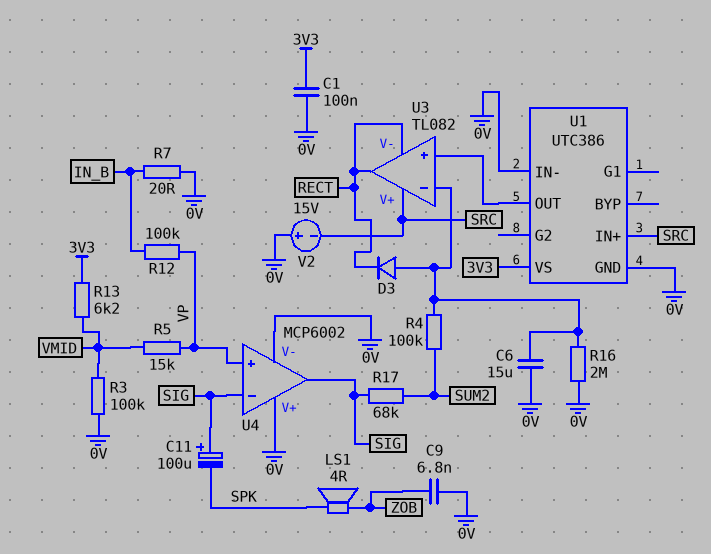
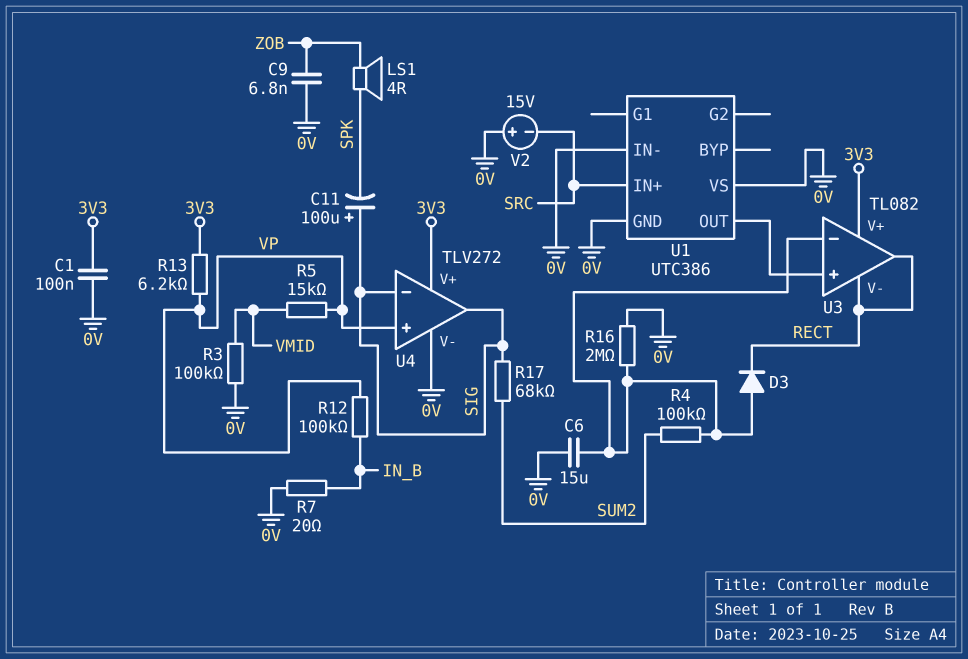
R13: 6.2k (3V3, VMID) -> 6.2k (3V3, VP)
U1 pin VS: 3V3 -> 0V
U3 pin V+: SRC -> 3V3
U4: MCP6002 -> TLV272
U4 pin V+: 0V -> 3V3

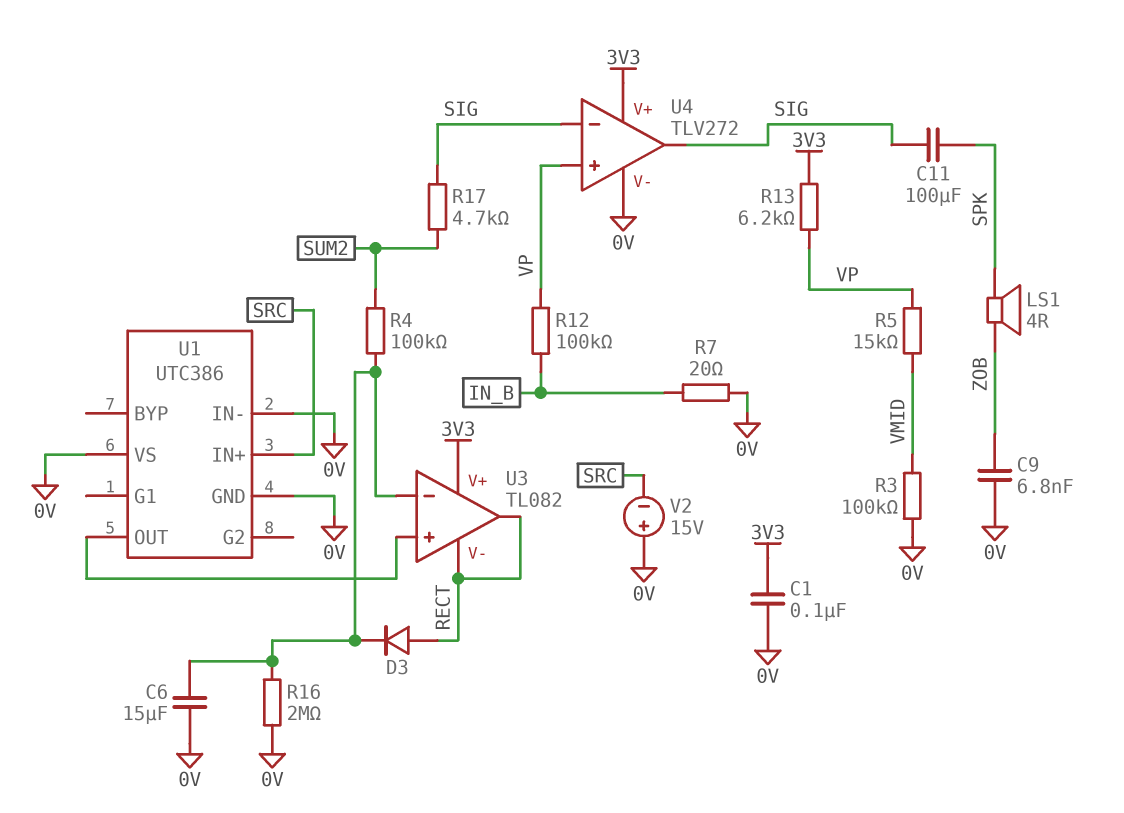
C11: 100uF (plus SIG, minus SPK) -> 100uF (SIG, SPK)
D3: diode (A U3/in-, K RECT) -> diode (A RECT, K U3/in-)
R17: 68k (SIG, SUM2) -> 4.7k (SIG, SUM2)

